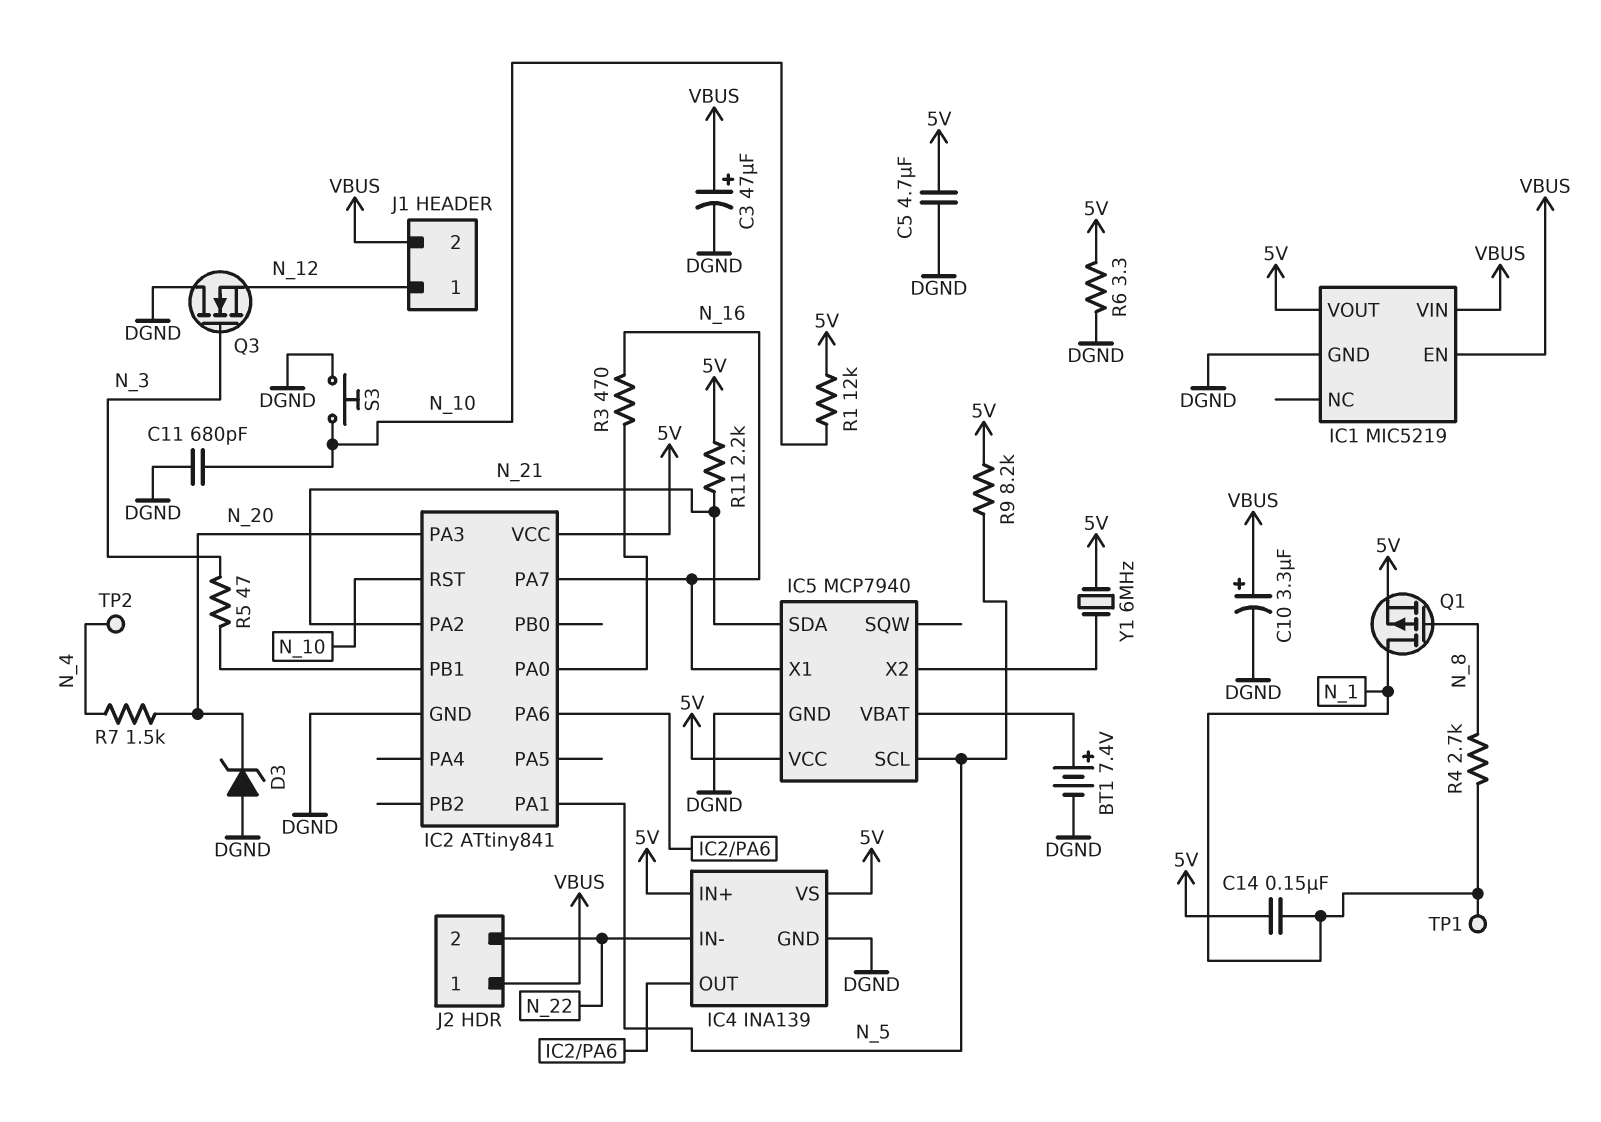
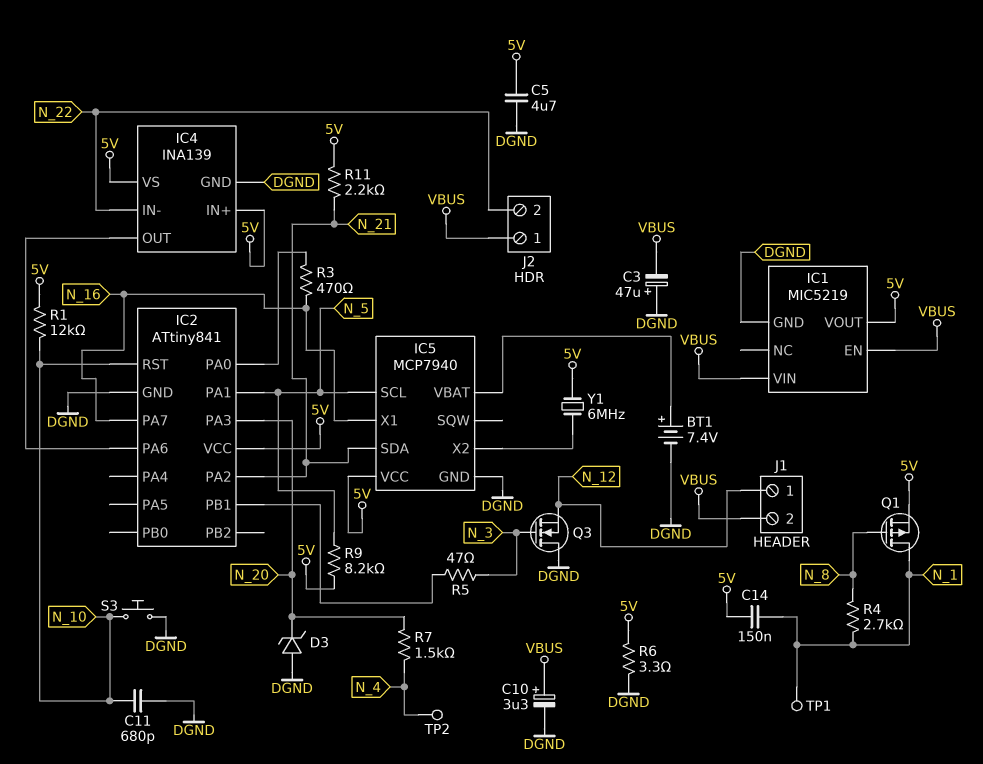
C3: 47uF (plus VBUS, minus DGND) -> 47uF (plus DGND, minus VBUS)

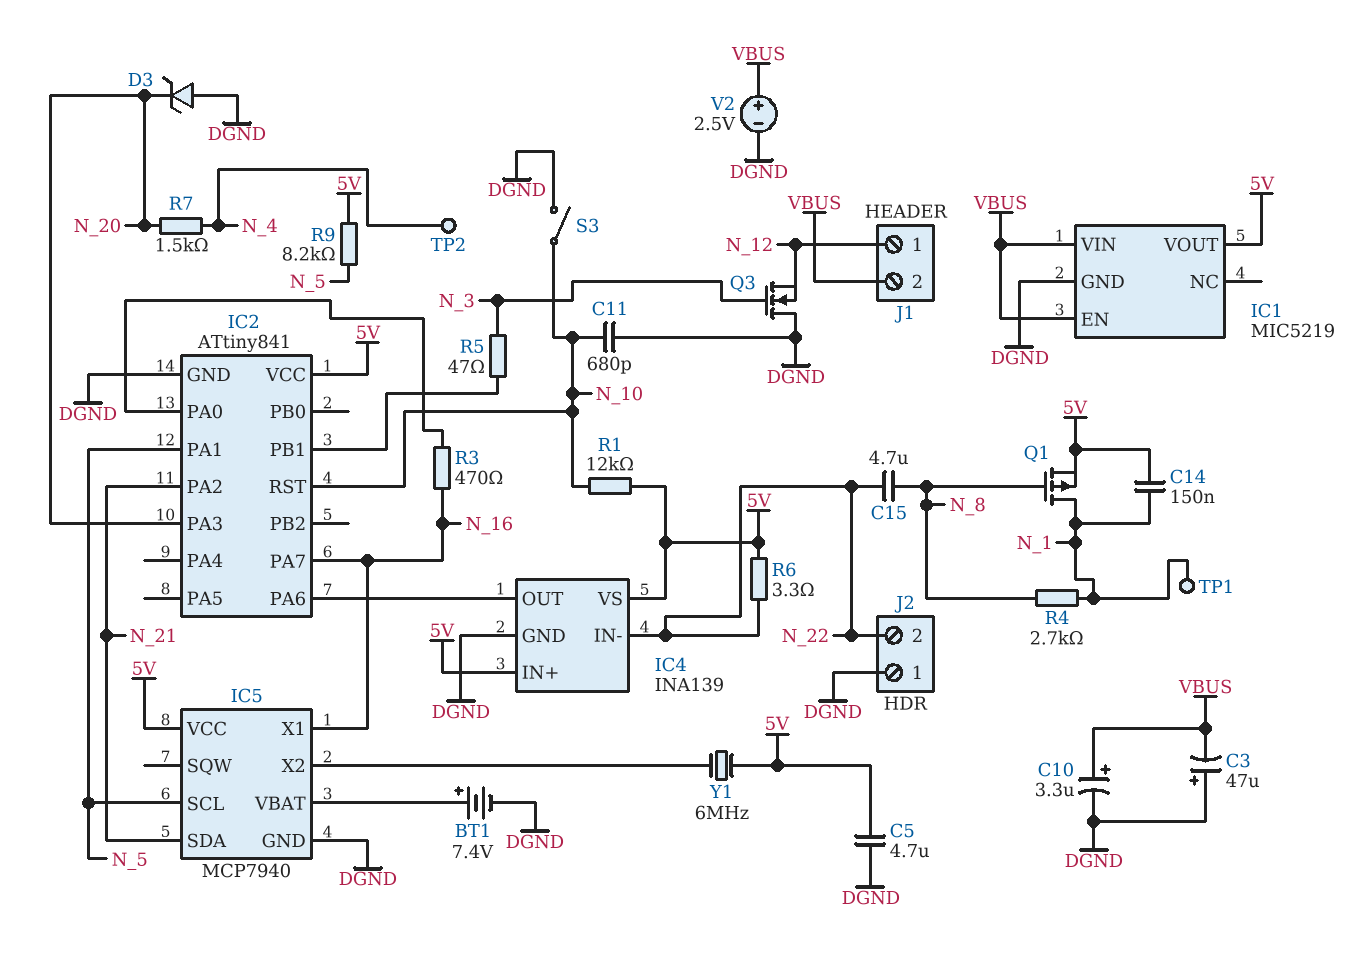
C15: none -> 4.7uF (N_8, N_22)
J2 pin 1: VBUS -> DGND
R6: 3.3 (5V, DGND) -> 3.3 (5V, N_22)
R11: 2.2k (5V, N_21) -> none
S3: button (DGND, N_10) -> switch (DGND, N_10)
V2: none -> 2.5V (plus VBUS, minus DGND)

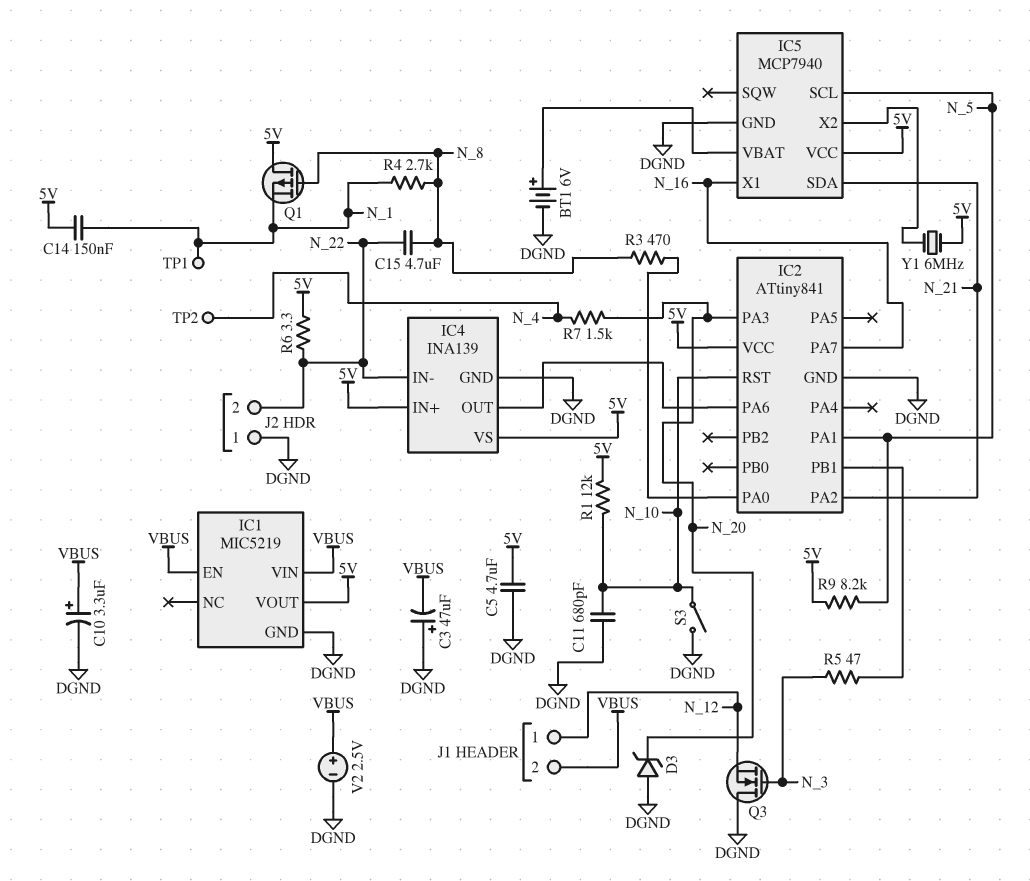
BT1: 7.4V (plus IC5/VBAT, minus DGND) -> 6V (plus IC5/VBAT, minus DGND)
Q1: PMOS (G N_8, D N_1, S 5V) -> PMOS (G N_8, D 5V, S N_1)
R3: 470 (IC2/PA0, N_16) -> 470 (IC2/PA0, N_8)

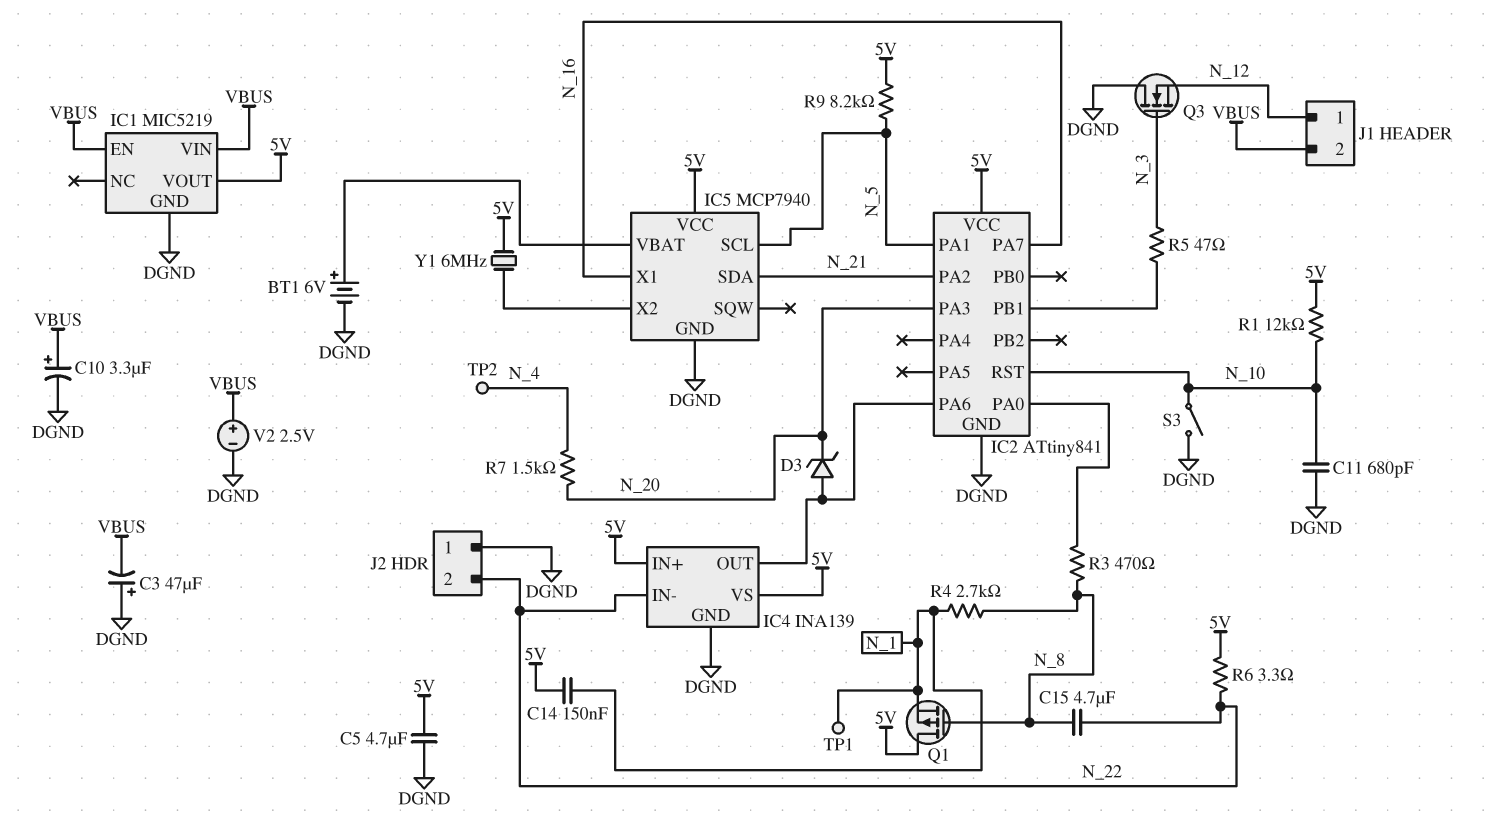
D3: zener (A DGND, K N_20) -> zener (A IC2/PA6, K N_20)

